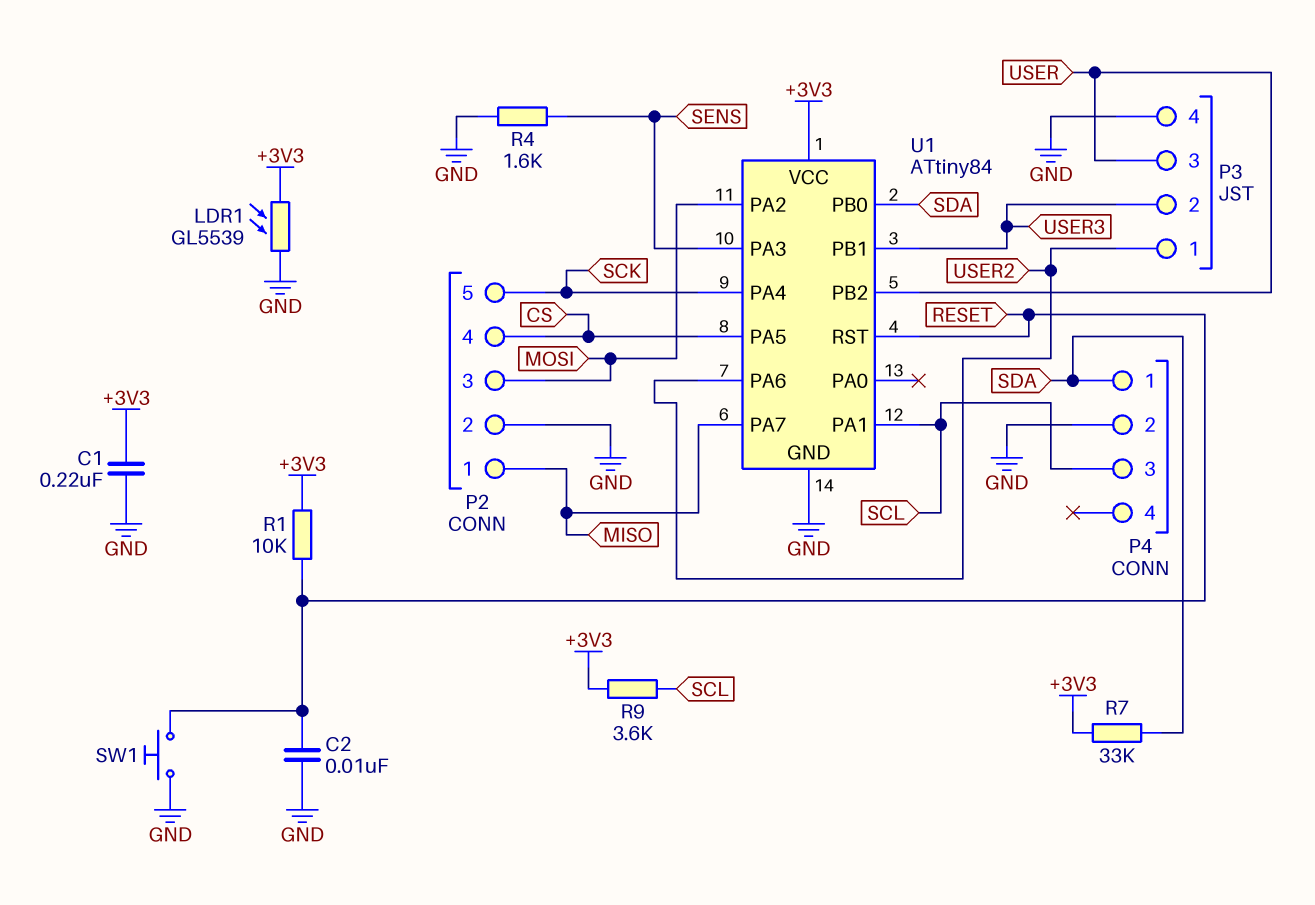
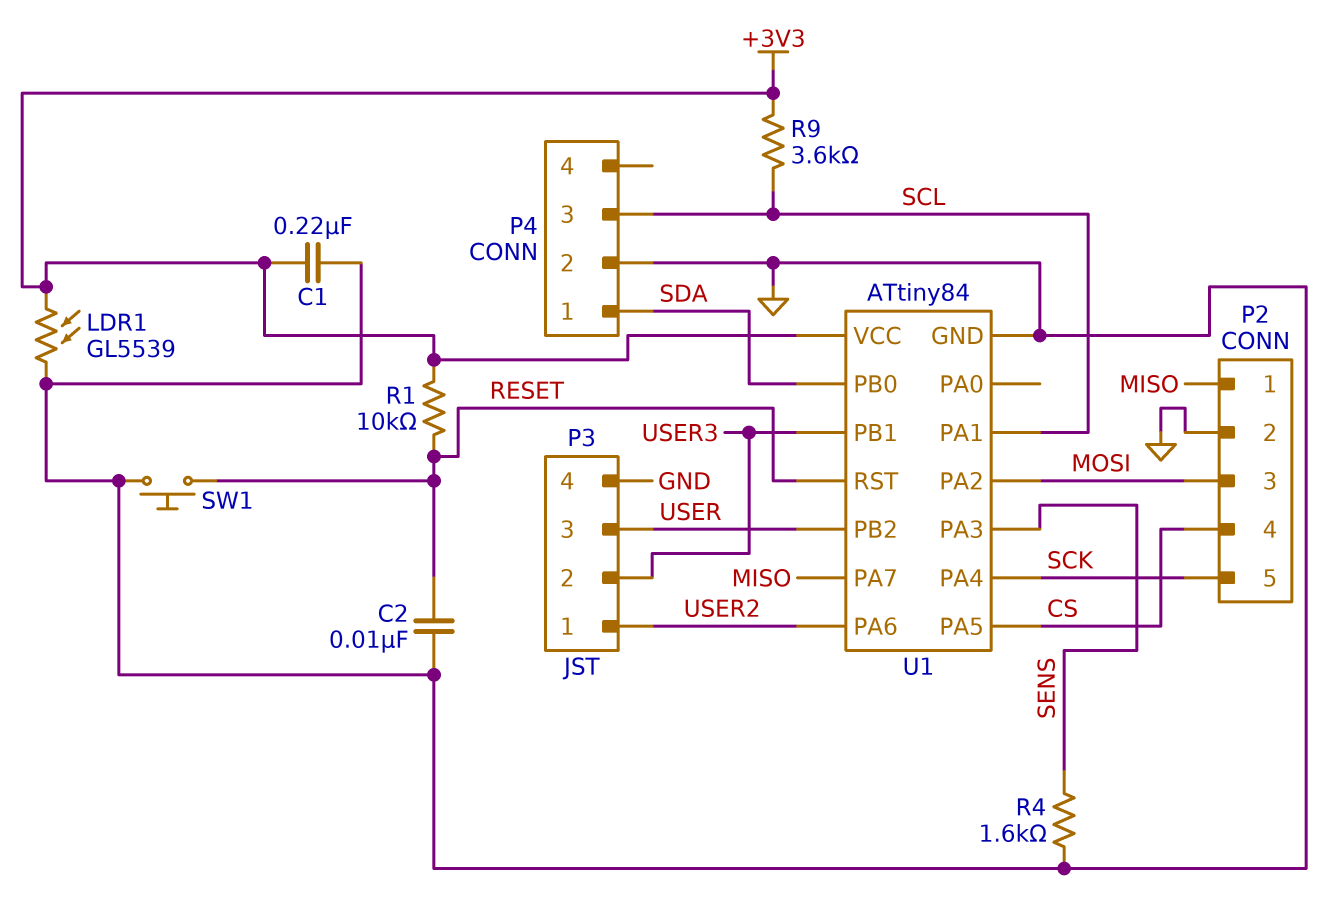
R7: 33k (+3V3, SDA) -> none

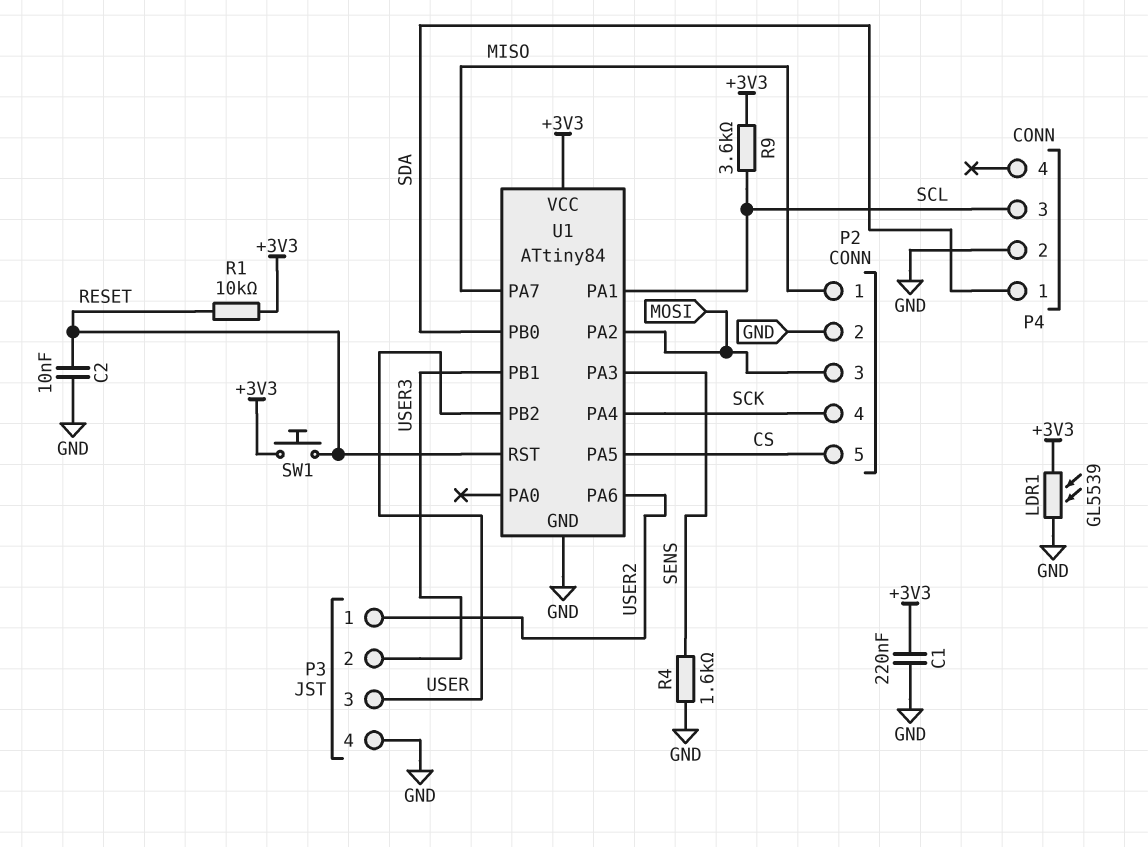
P2 pin 4: CS -> SCK
P2 pin 5: SCK -> CS
SW1: button (GND, RESET) -> button (+3V3, RESET)

